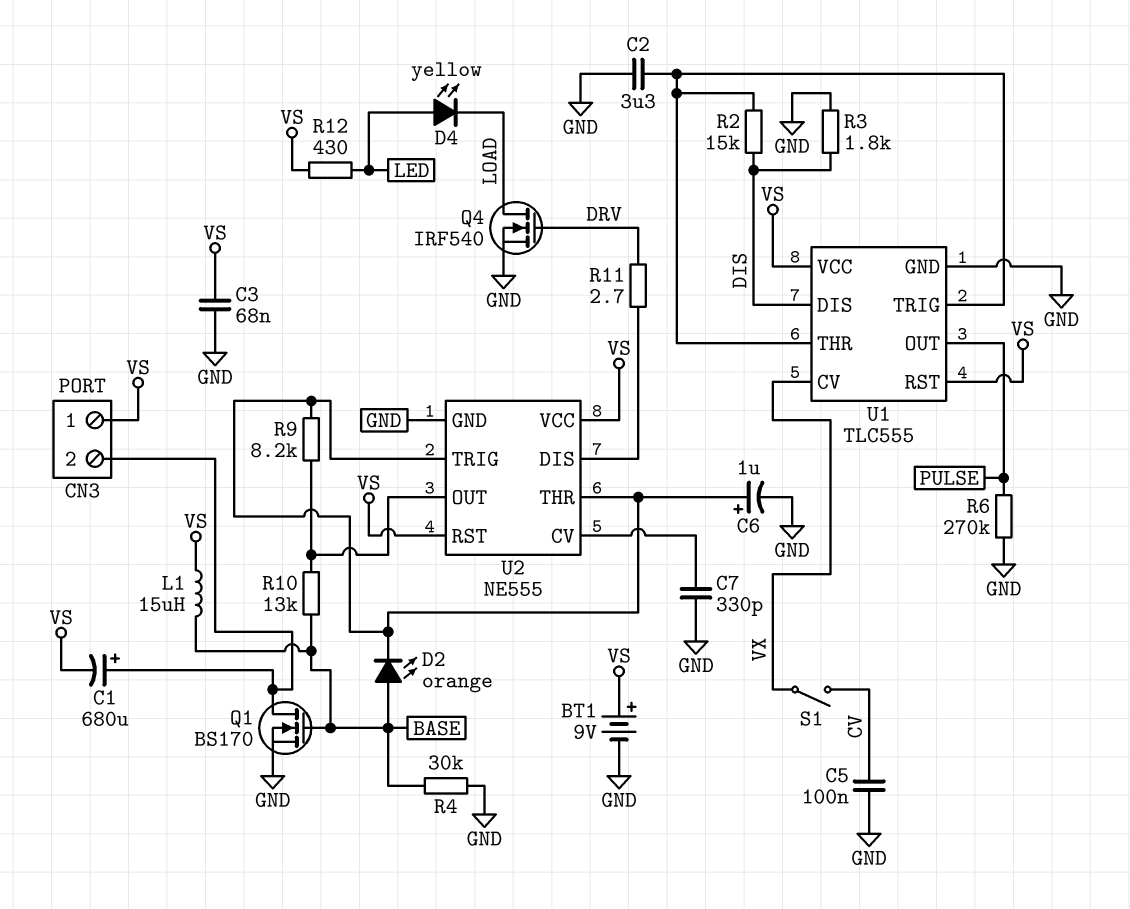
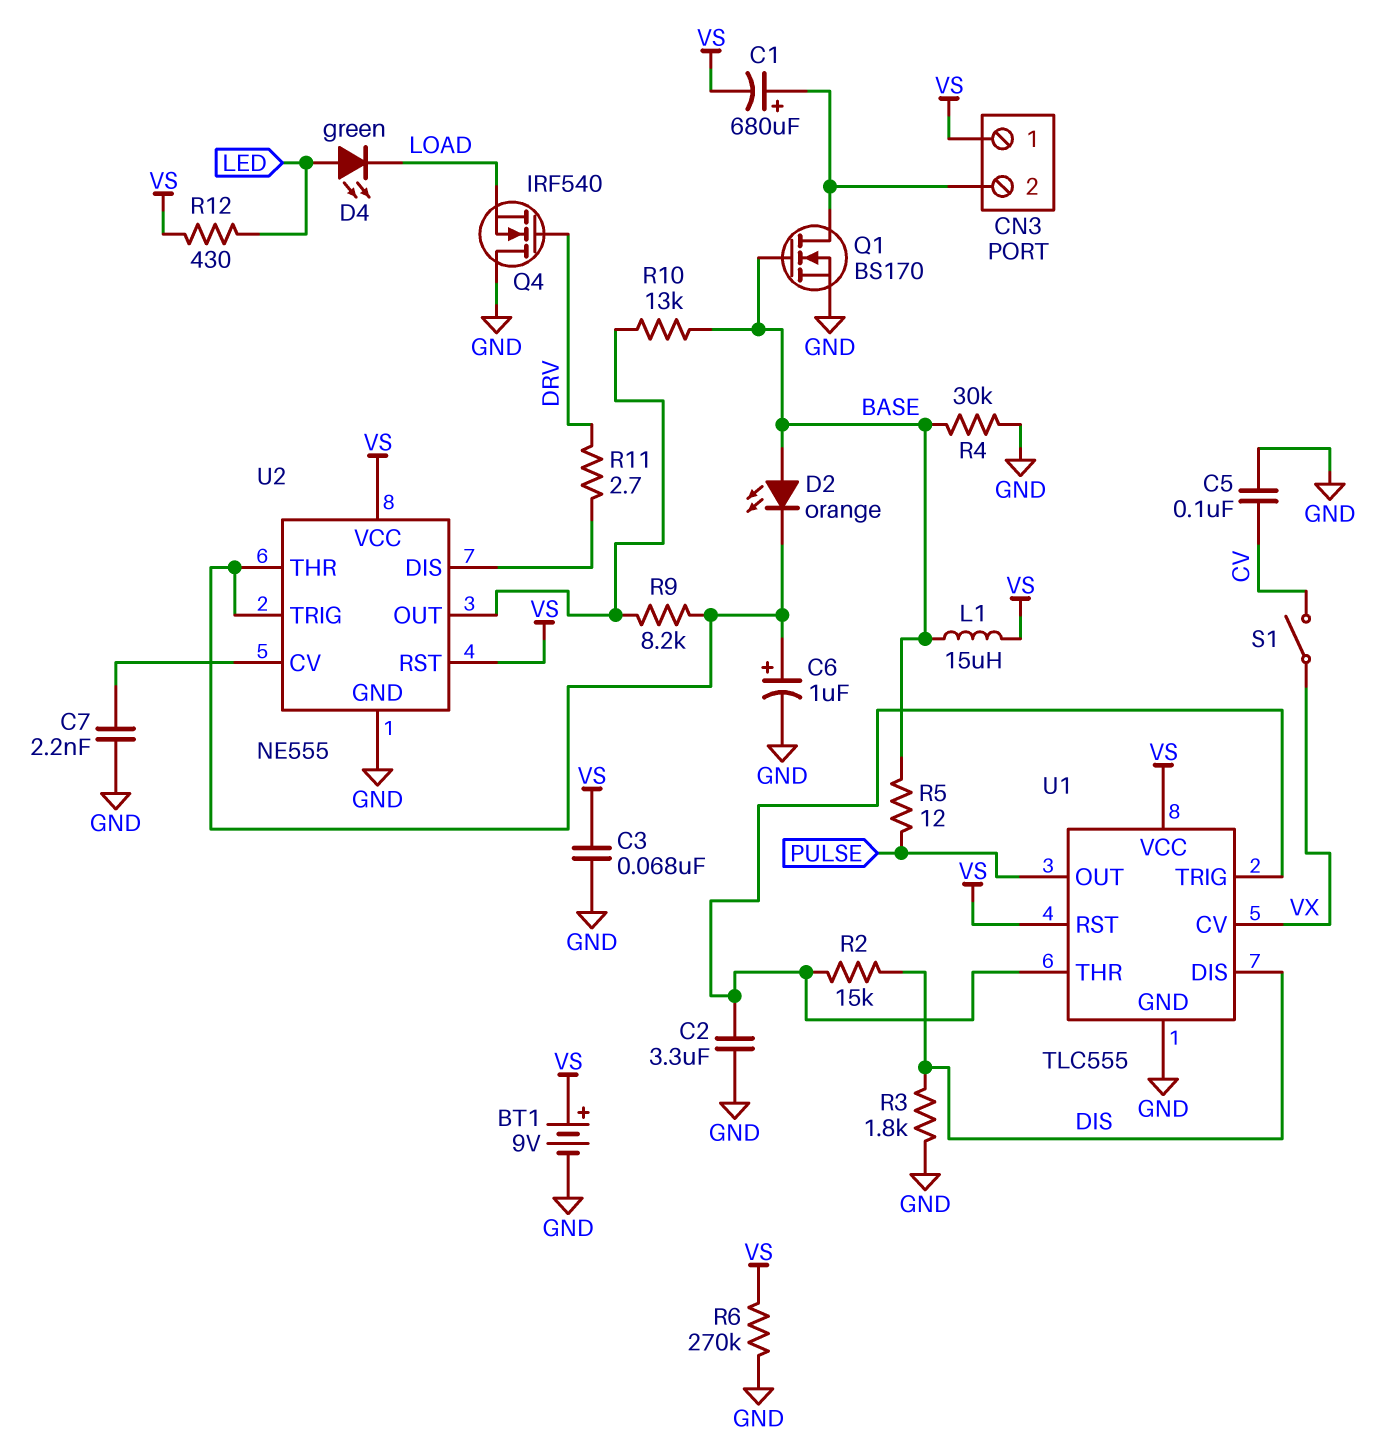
C7: 330pF (GND, U2/CV) -> 2.2nF (GND, U2/CV)
D4: LED yellow (A LED, K LOAD) -> LED green (A LED, K LOAD)
Q4: NMOS IRF540 (G DRV, D LOAD, S GND) -> NMOS IRF540 (G DRV, D GND, S LOAD)
R5: none -> 12 (BASE, PULSE)
R6: 270k (GND, PULSE) -> 270k (GND, VS)

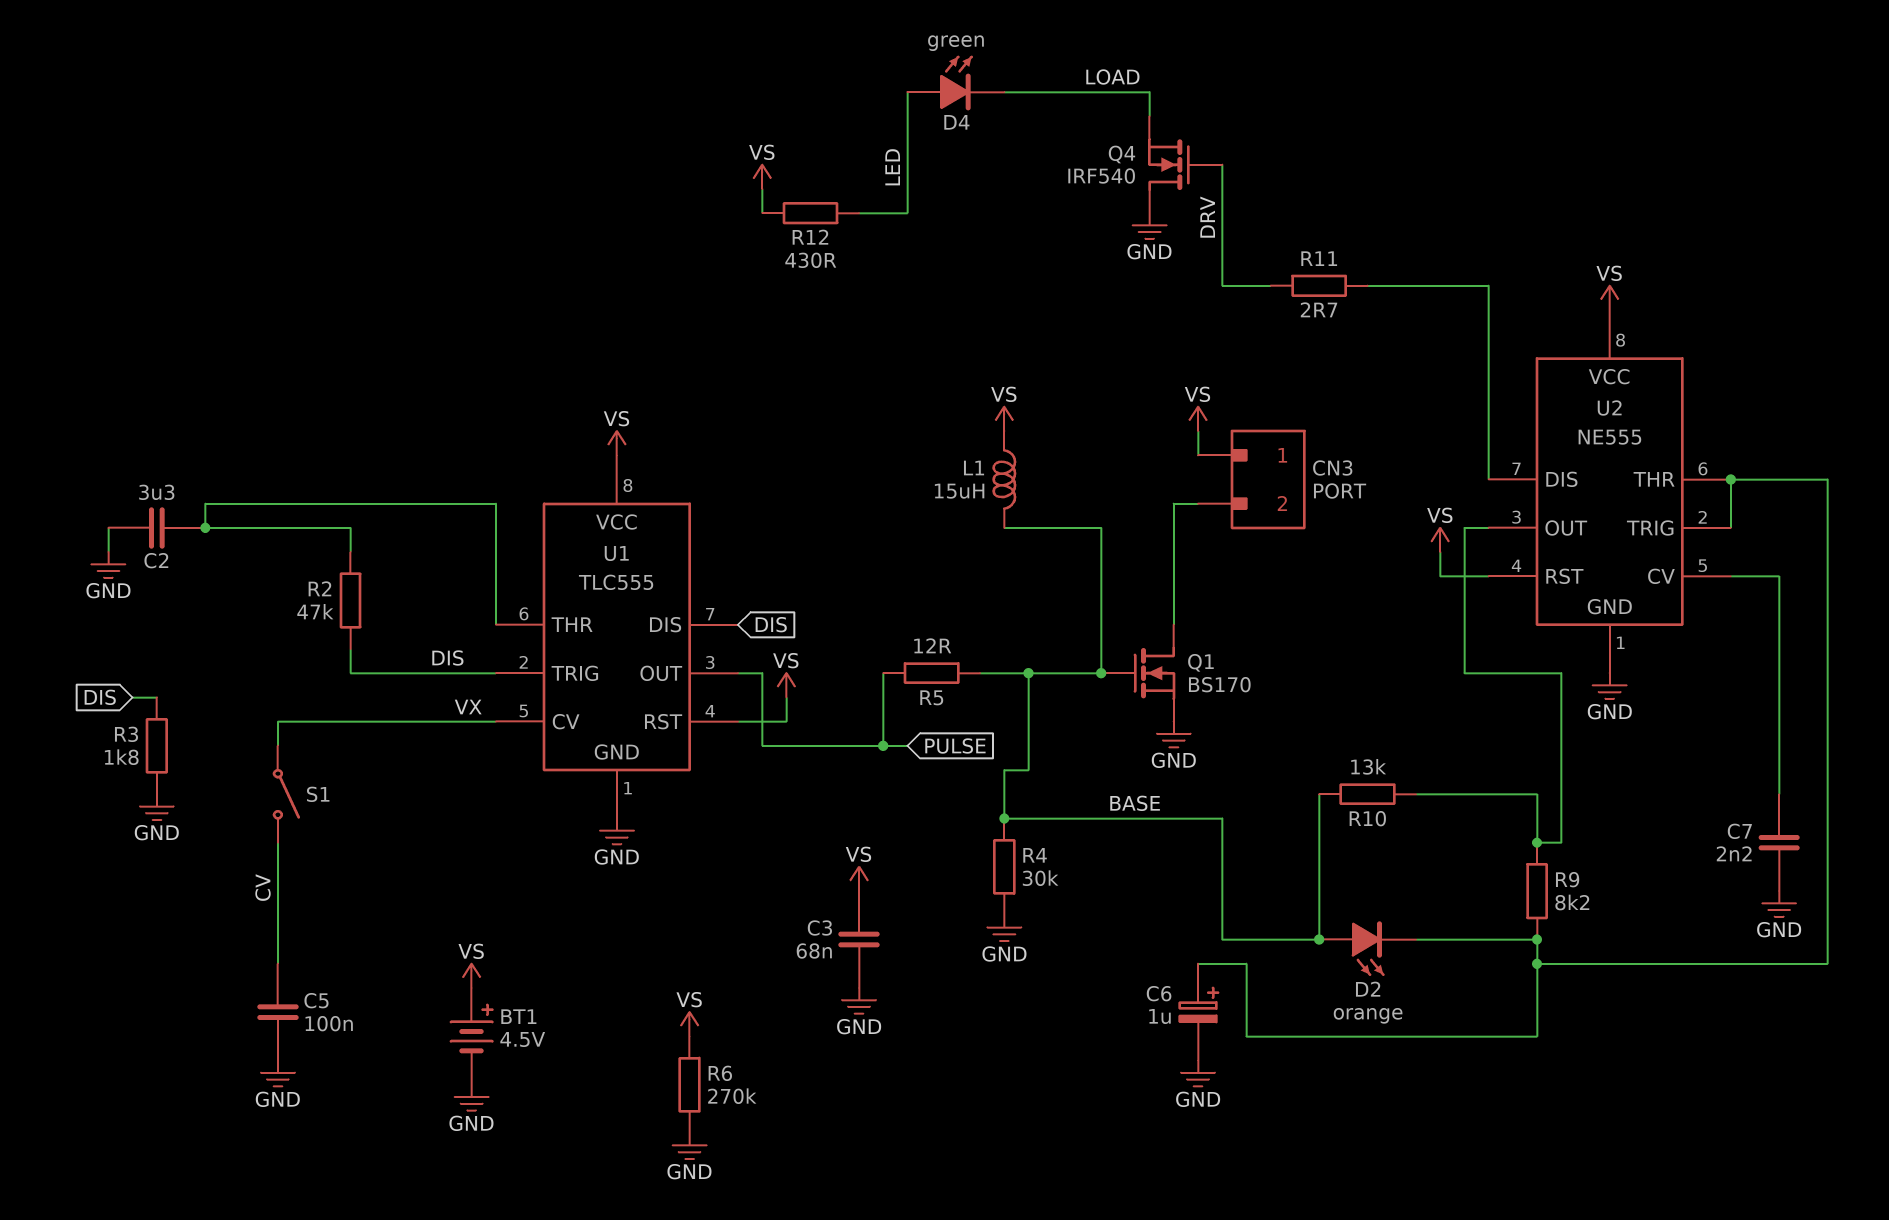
BT1: 9V (plus VS, minus GND) -> 4.5V (plus VS, minus GND)
C1: 680uF (plus CN3/2, minus VS) -> none
R2: 15k (DIS, U1/THR) -> 47k (DIS, U1/THR)
U1 pin TRIG: U1/THR -> DIS

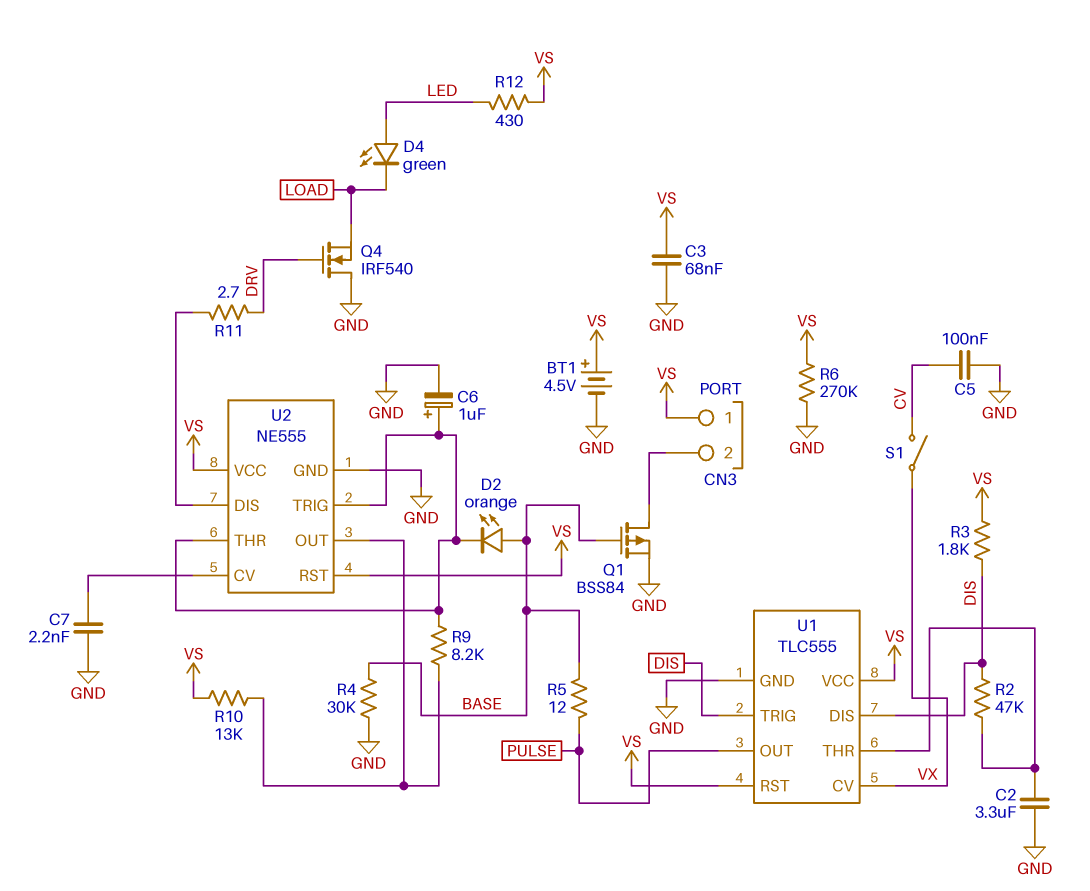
L1: 15uH (BASE, VS) -> none
Q1: NMOS BS170 (G BASE, D CN3/2, S GND) -> PMOS BSS84 (G BASE, D CN3/2, S GND)
R3: 1.8k (DIS, GND) -> 1.8k (DIS, VS)
R10: 13k (BASE, U2/OUT) -> 13k (U2/OUT, VS)

